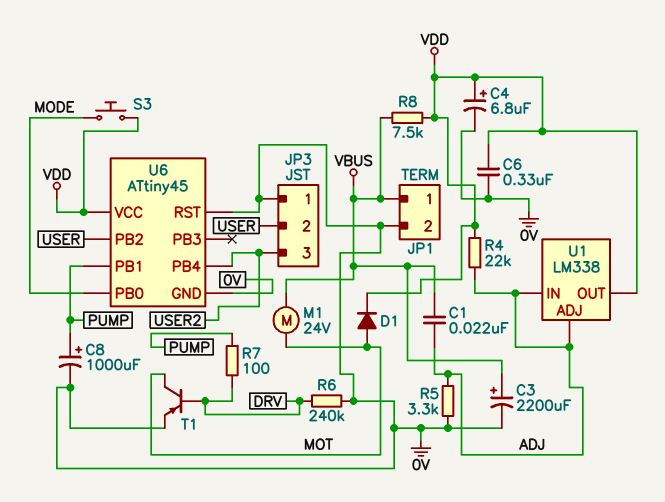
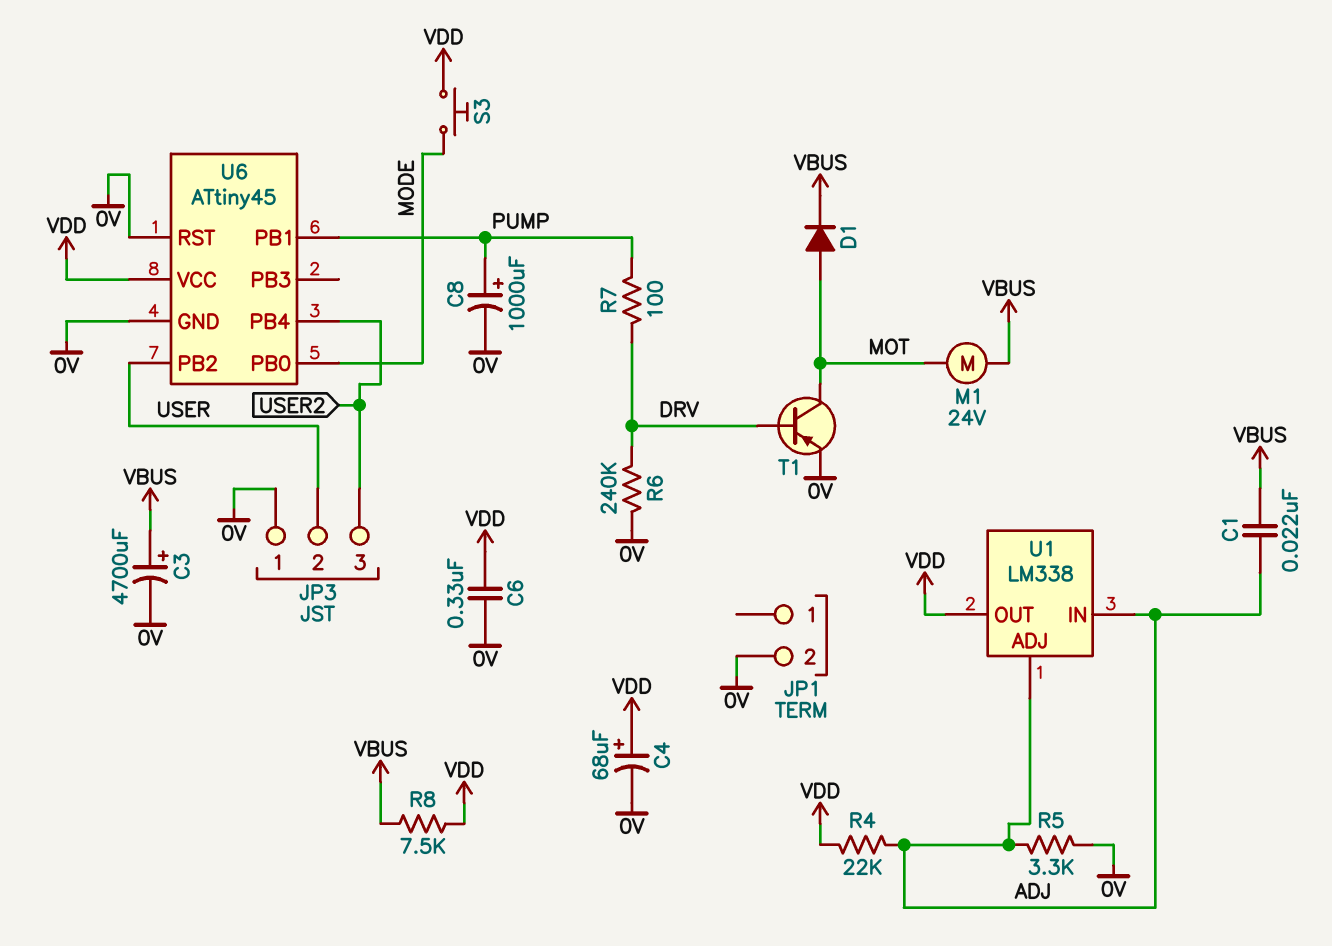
C3: 2200uF (plus VBUS, minus 0V) -> 4700uF (plus VBUS, minus 0V)
C4: 6.8uF (plus VDD, minus 0V) -> 68uF (plus VDD, minus 0V)
D1: diode (A MOT, K VDD) -> diode (A MOT, K VBUS)
JP1 pin 1: VBUS -> none

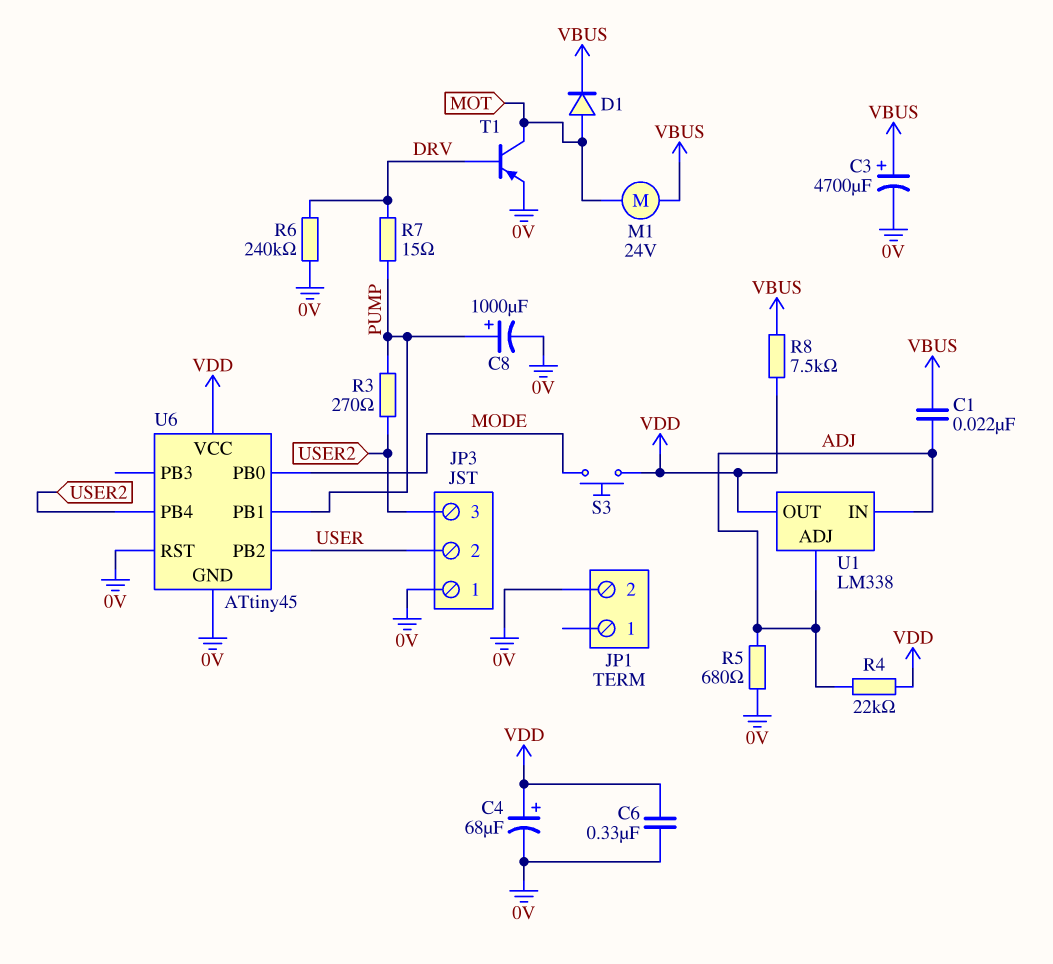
R3: none -> 270 (PUMP, USER2)
R5: 3.3k (0V, ADJ) -> 680 (0V, ADJ)
R7: 100 (DRV, PUMP) -> 15 (DRV, PUMP)

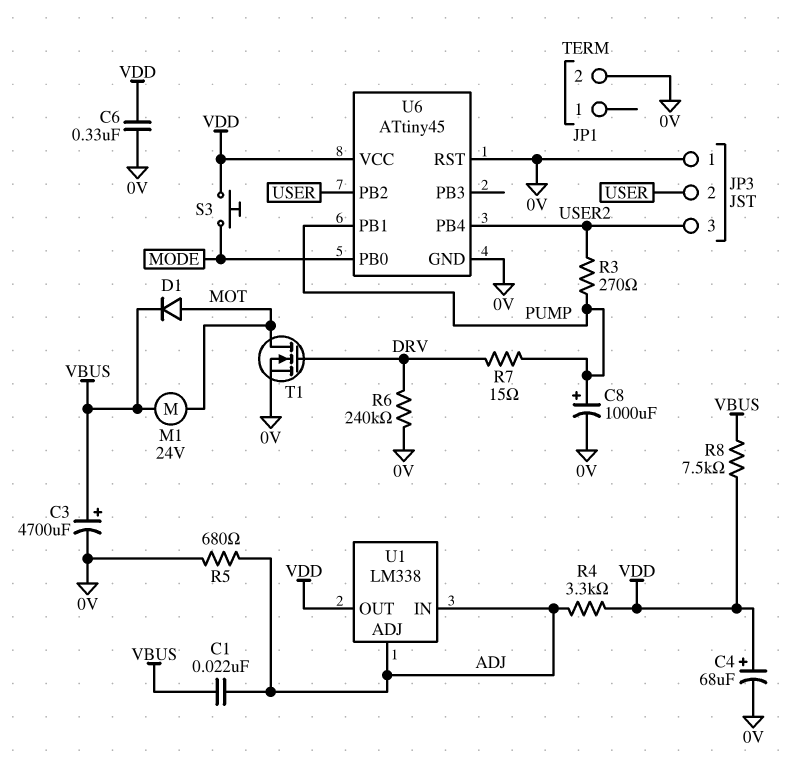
R4: 22k (ADJ, VDD) -> 3.3k (ADJ, VDD)
T1: PNP (B DRV, C MOT, E 0V) -> NMOS (G DRV, D MOT, S 0V)

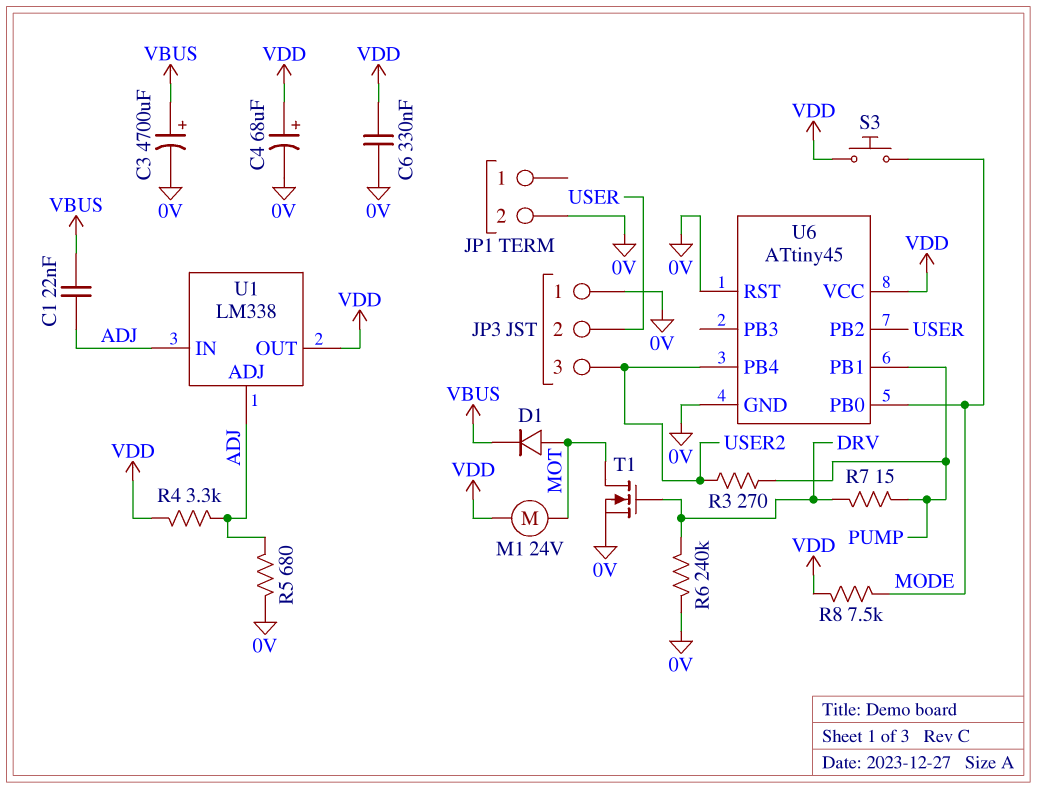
C8: 1000uF (plus PUMP, minus 0V) -> none
M1: motor 24V (MOT, VBUS) -> motor 24V (MOT, VDD)
R8: 7.5k (VBUS, VDD) -> 7.5k (MODE, VDD)

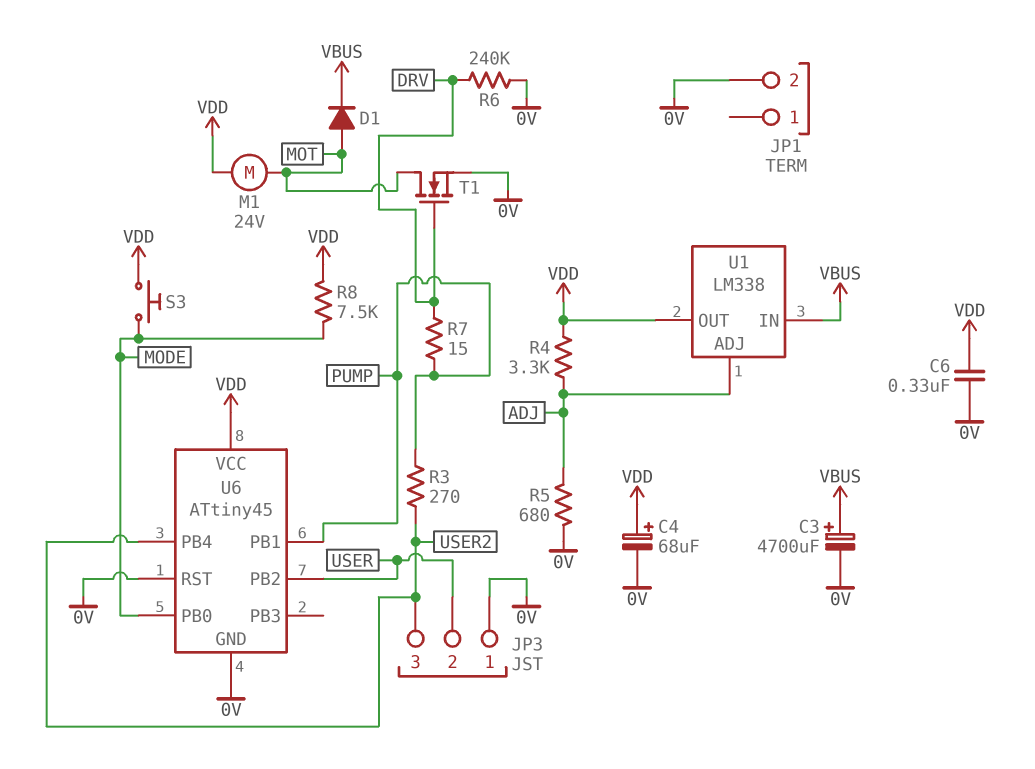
C1: 22nF (ADJ, VBUS) -> none
U1 pin IN: ADJ -> VBUS

